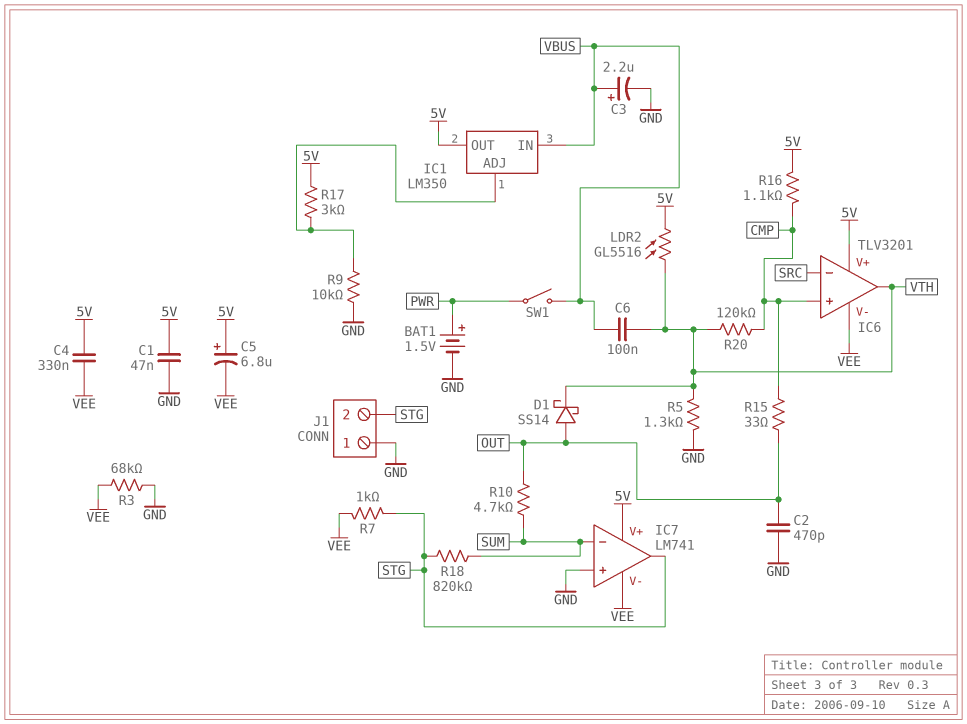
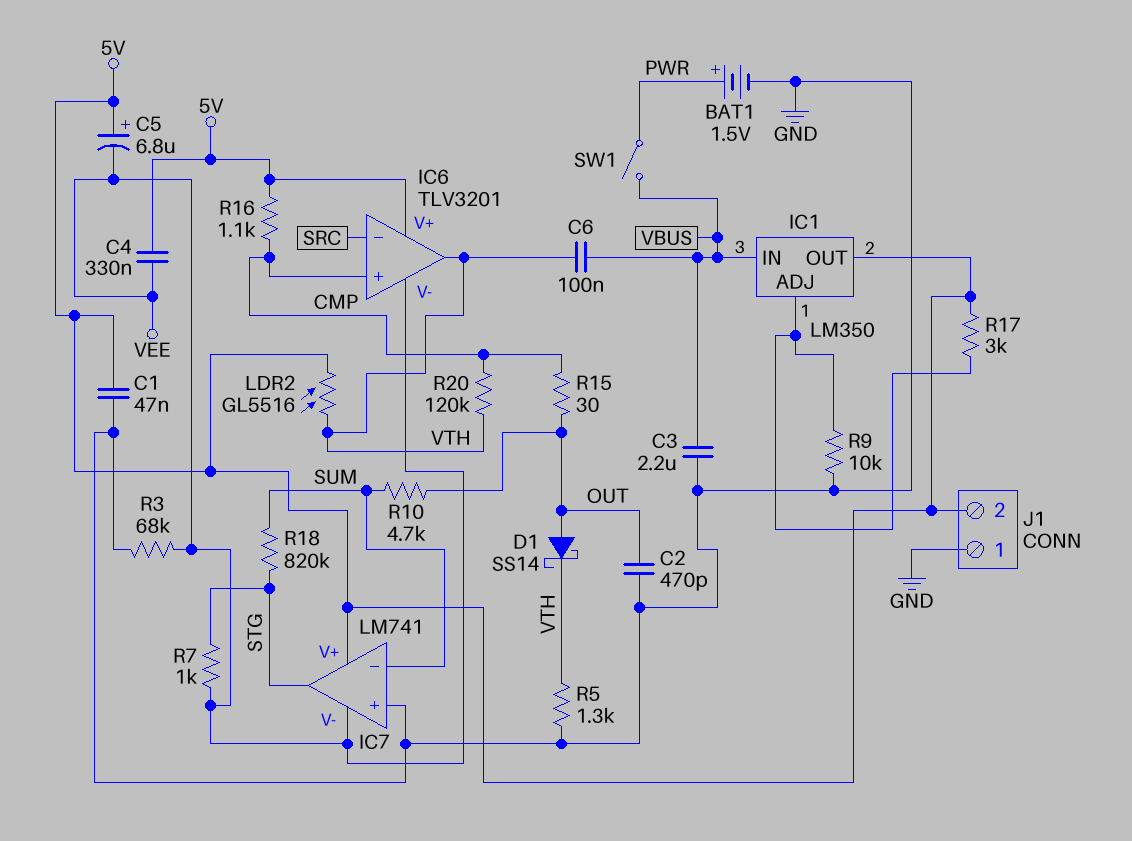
C3: 2.2uF (plus VBUS, minus GND) -> 2.2uF (GND, VBUS)
J1 pin 2: STG -> 5V
R15: 33 (CMP, OUT) -> 30 (CMP, OUT)

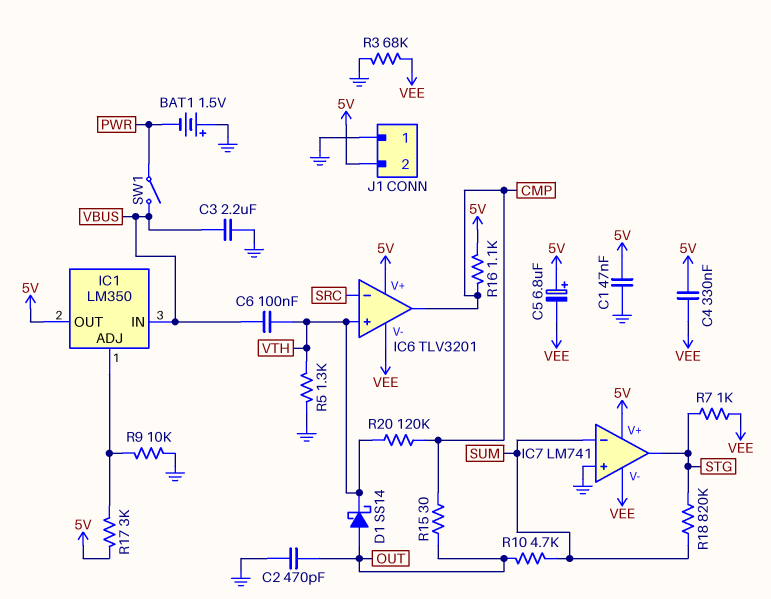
BAT1: 1.5V (plus PWR, minus GND) -> 1.5V (plus GND, minus PWR)
IC6 pin in+: CMP -> VTH
IC6 pin out: VTH -> CMP
LDR2: GL5516 (5V, VTH) -> none

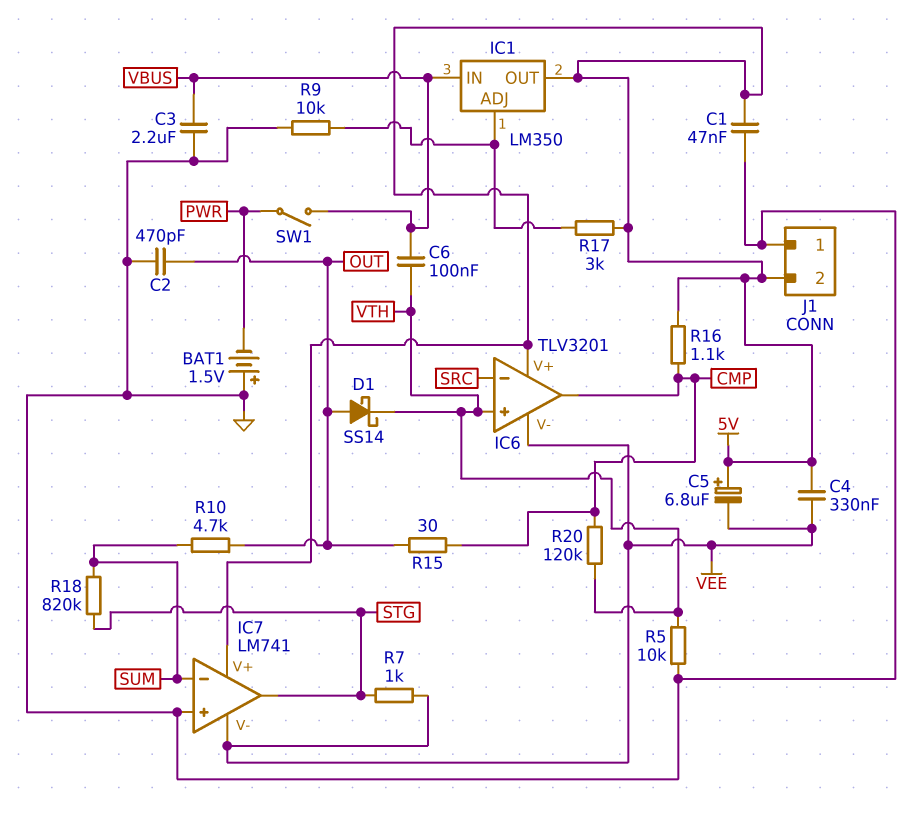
R3: 68k (GND, VEE) -> none
R5: 1.3k (GND, VTH) -> 10k (GND, VTH)

